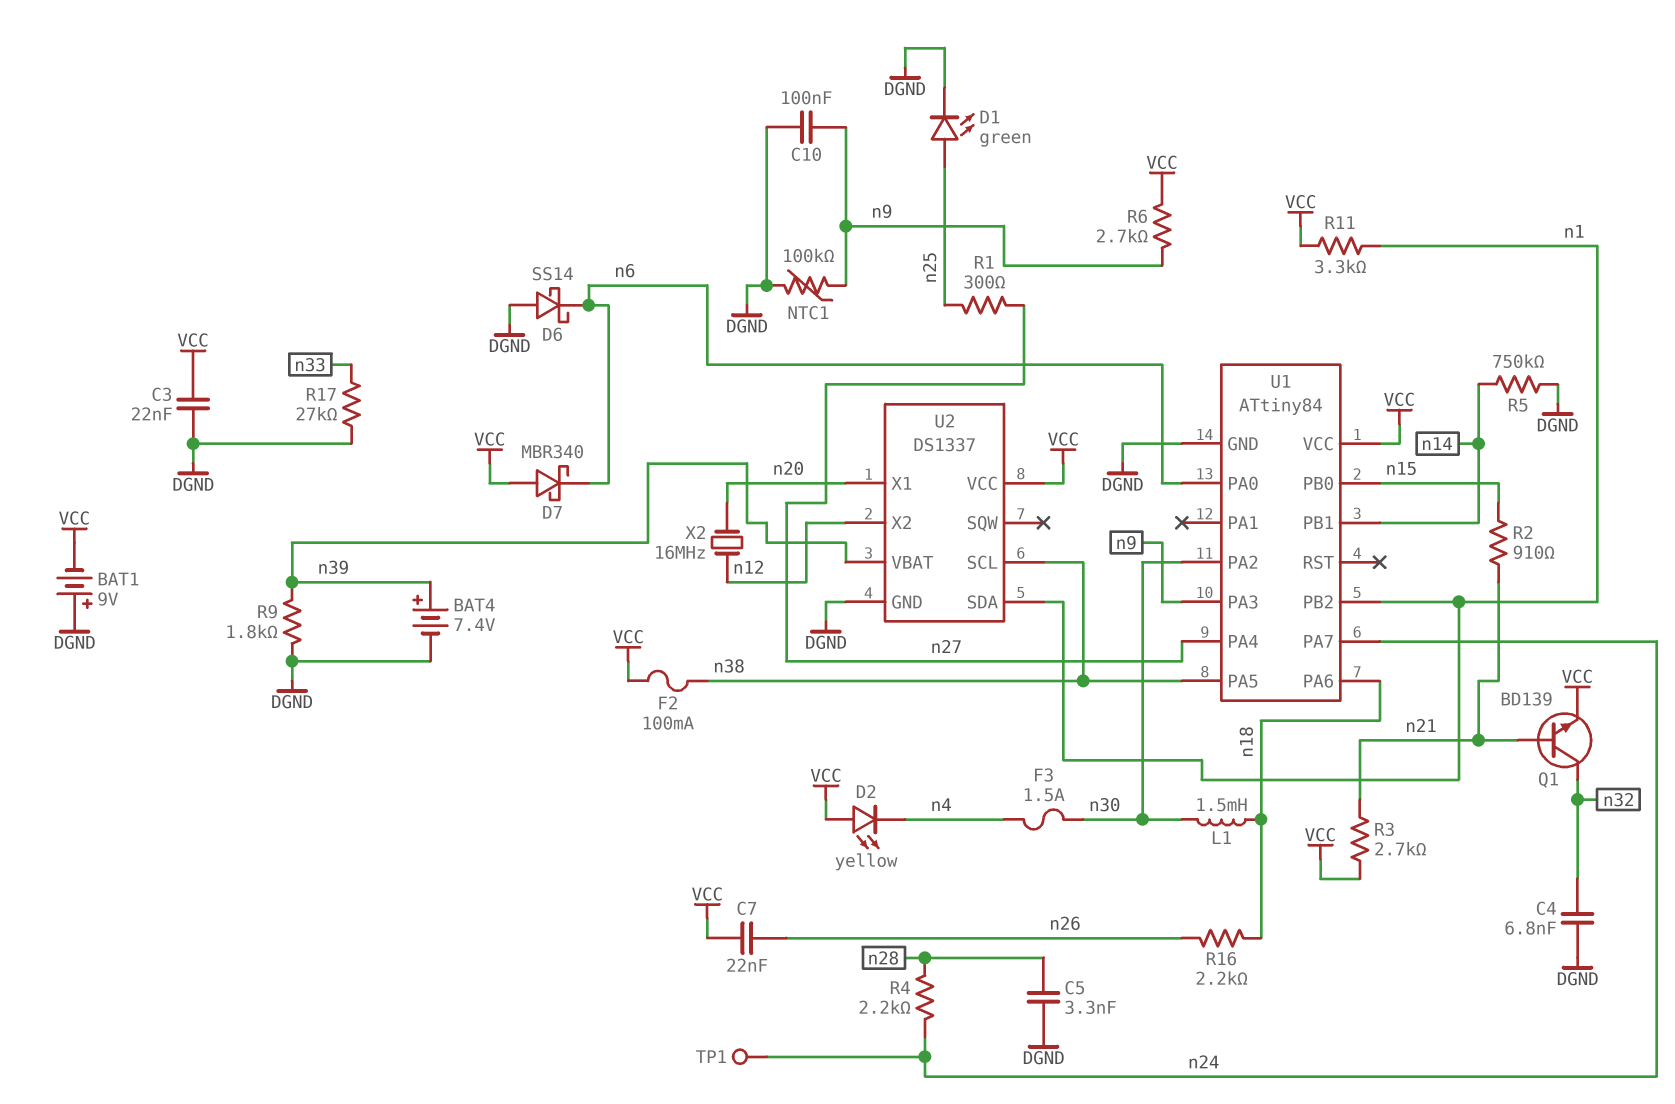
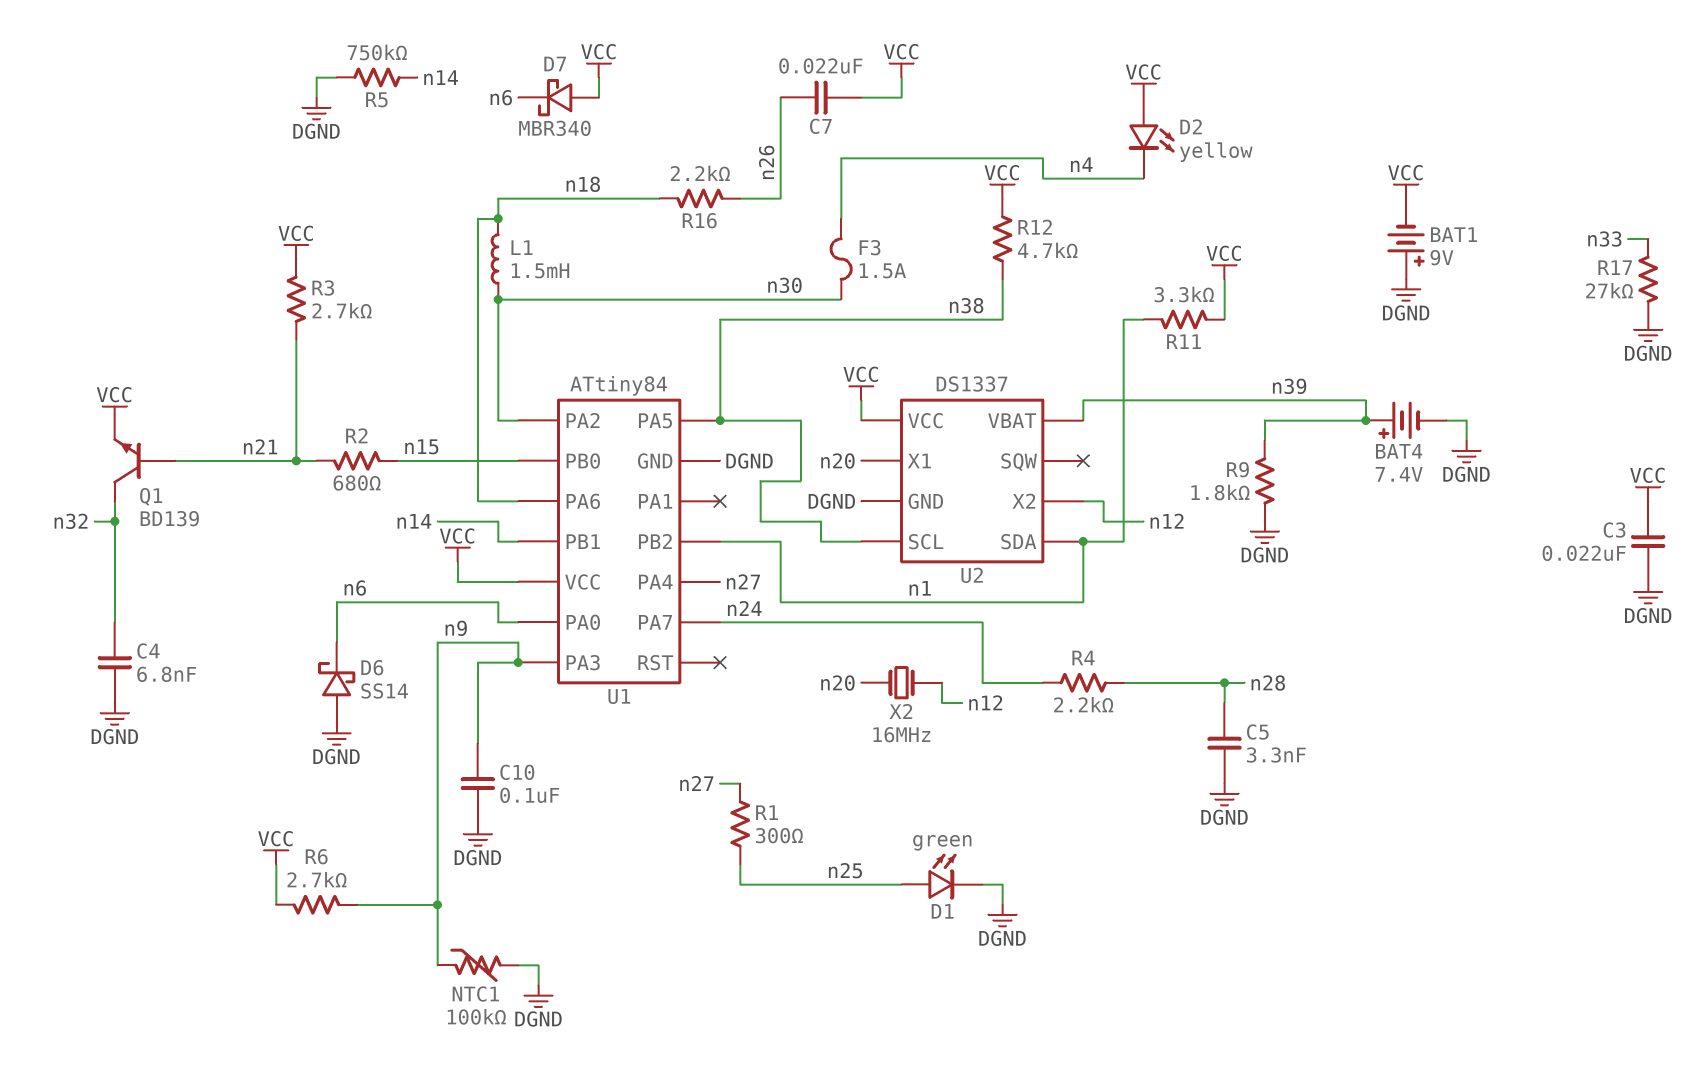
F2: 100mA (VCC, n38) -> none
R2: 910 (n15, n21) -> 680 (n15, n21)
R12: none -> 4.7k (VCC, n38)
TP1: test point (n24) -> none

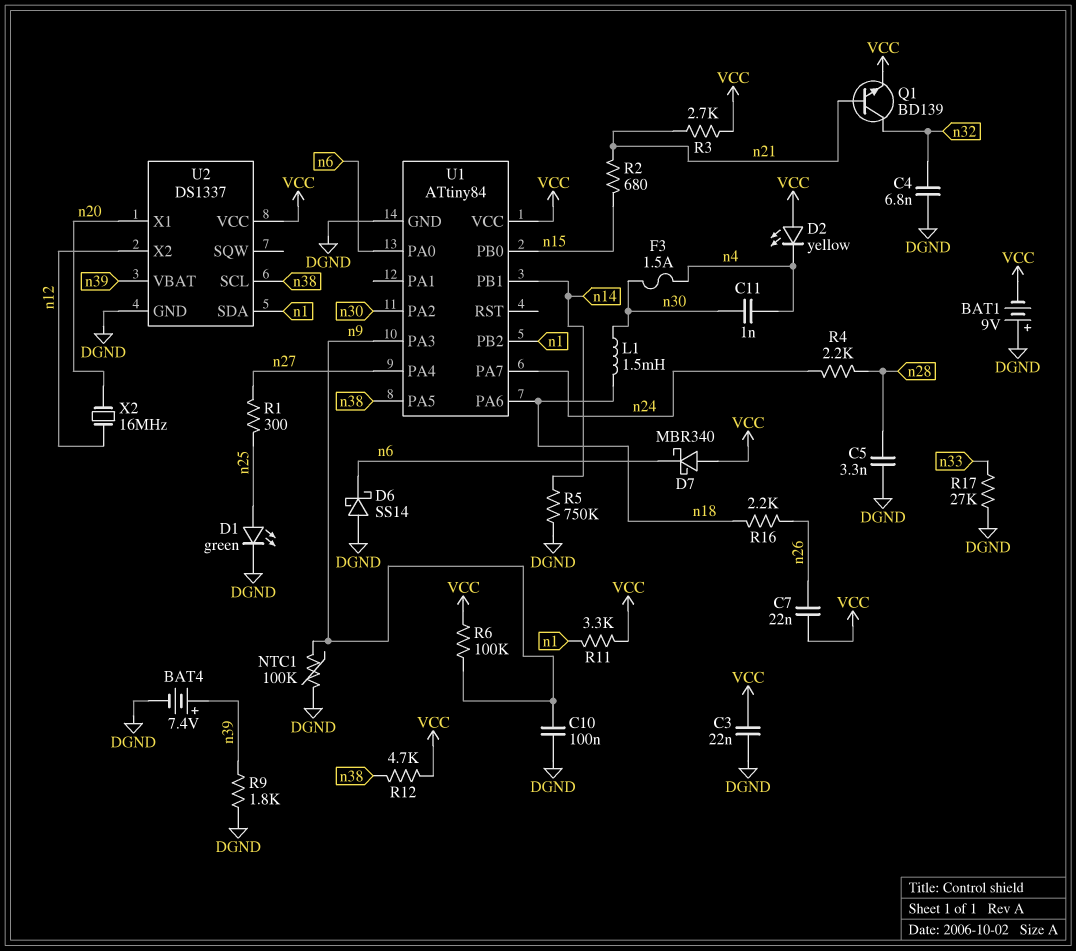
C11: none -> 1nF (n4, n30)
R6: 2.7k (VCC, n9) -> 100k (VCC, n9)

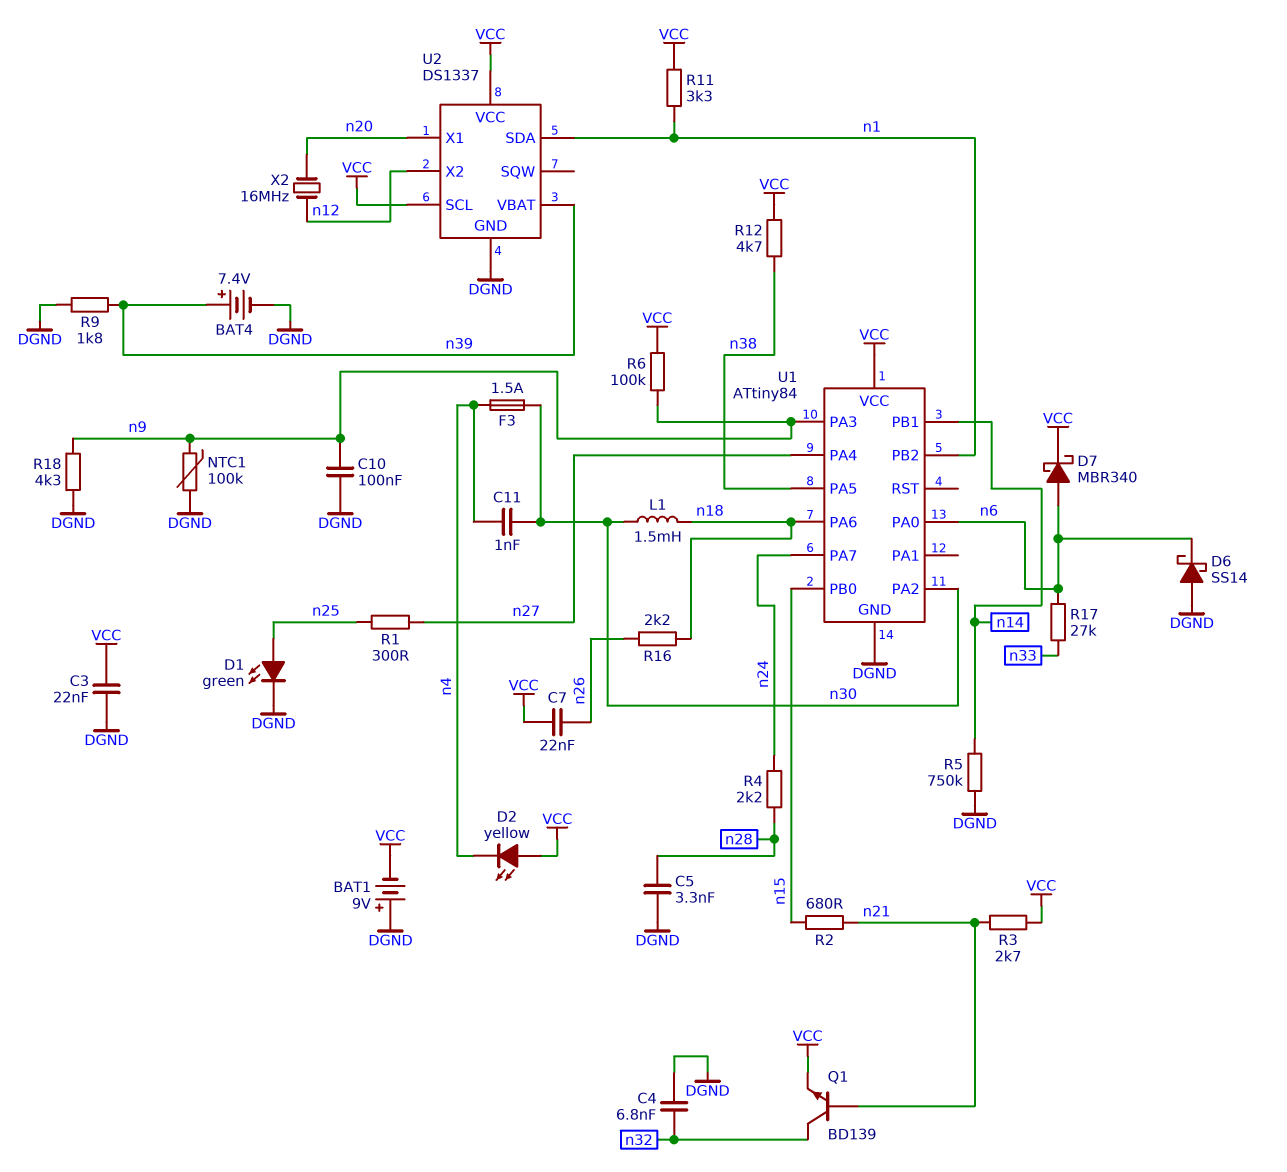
D7: schottky MBR340 (A VCC, K n6) -> schottky MBR340 (A n6, K VCC)
R17: 27k (DGND, n33) -> 27k (n6, n33)
R18: none -> 4.3k (DGND, n9)
U2 pin SCL: n38 -> VCC

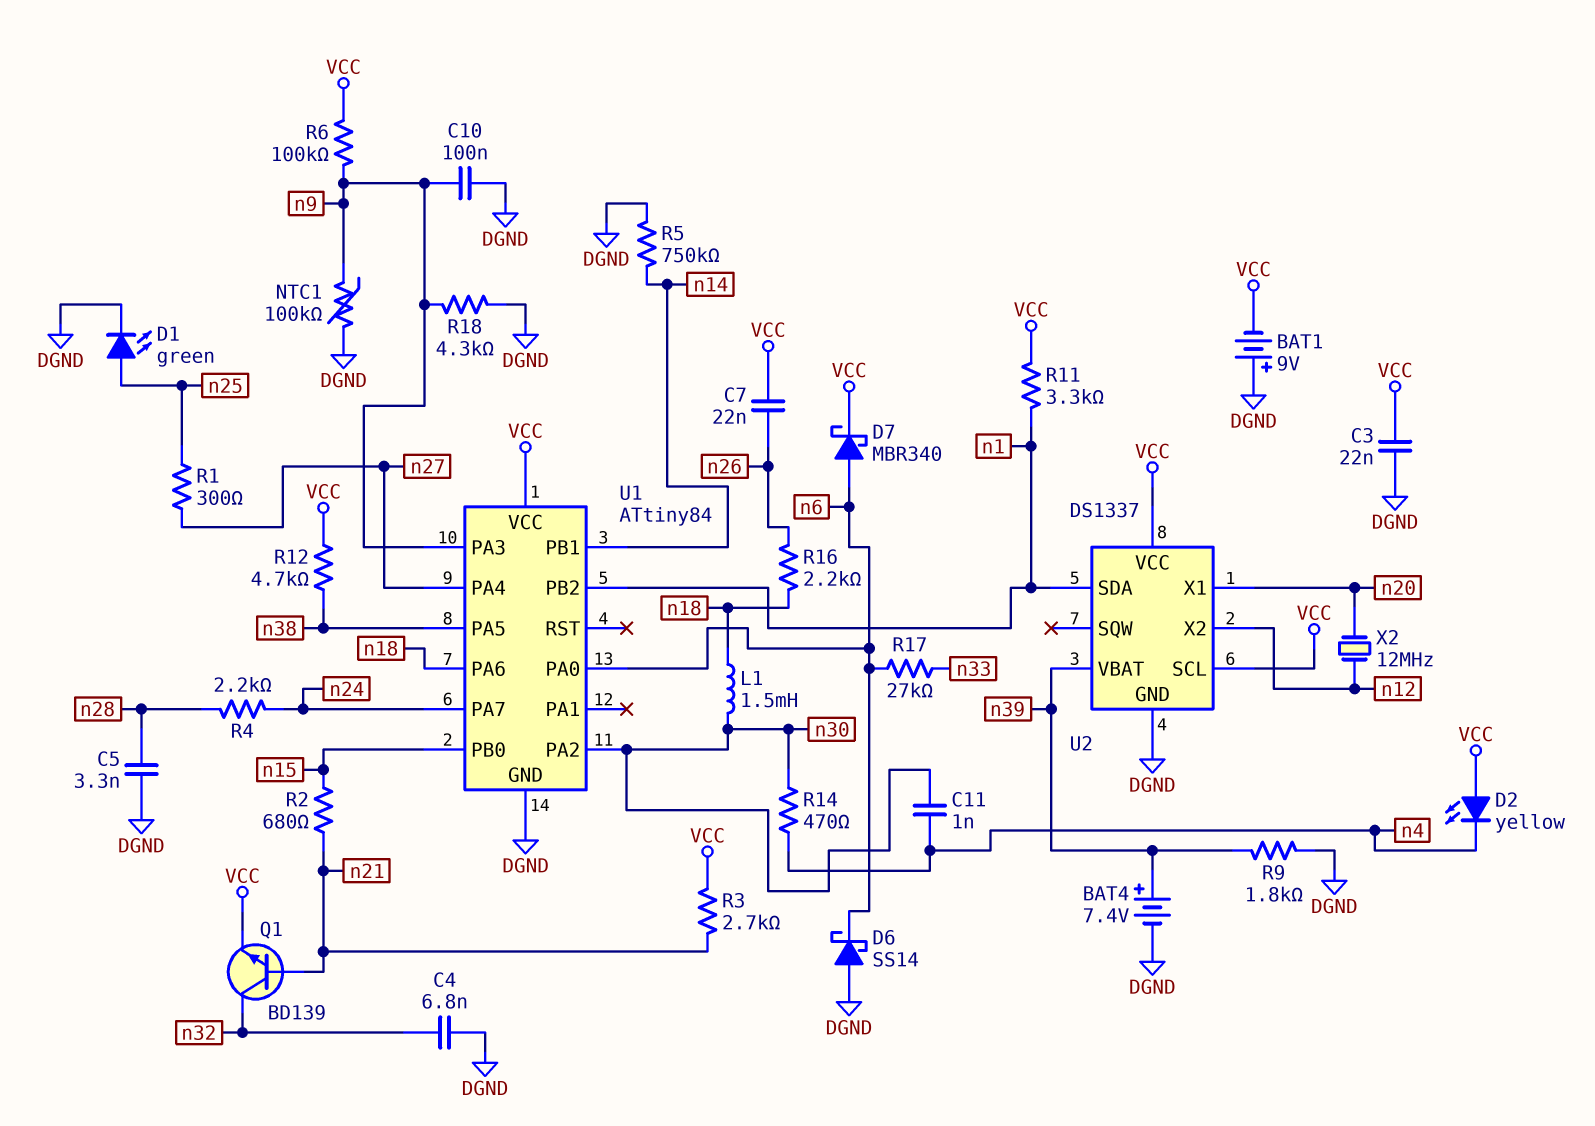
F3: 1.5A (n4, n30) -> none
R14: none -> 470 (n4, n30)
X2: 16MHz (n12, n20) -> 12MHz (n12, n20)

